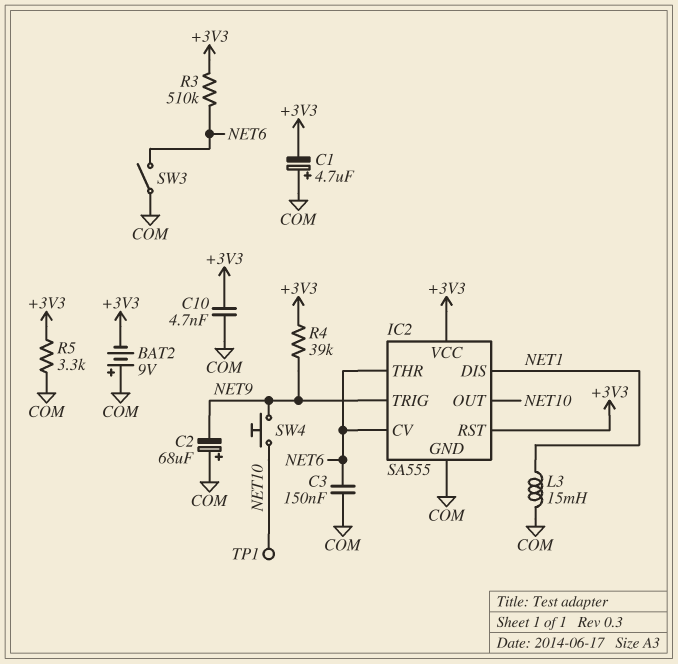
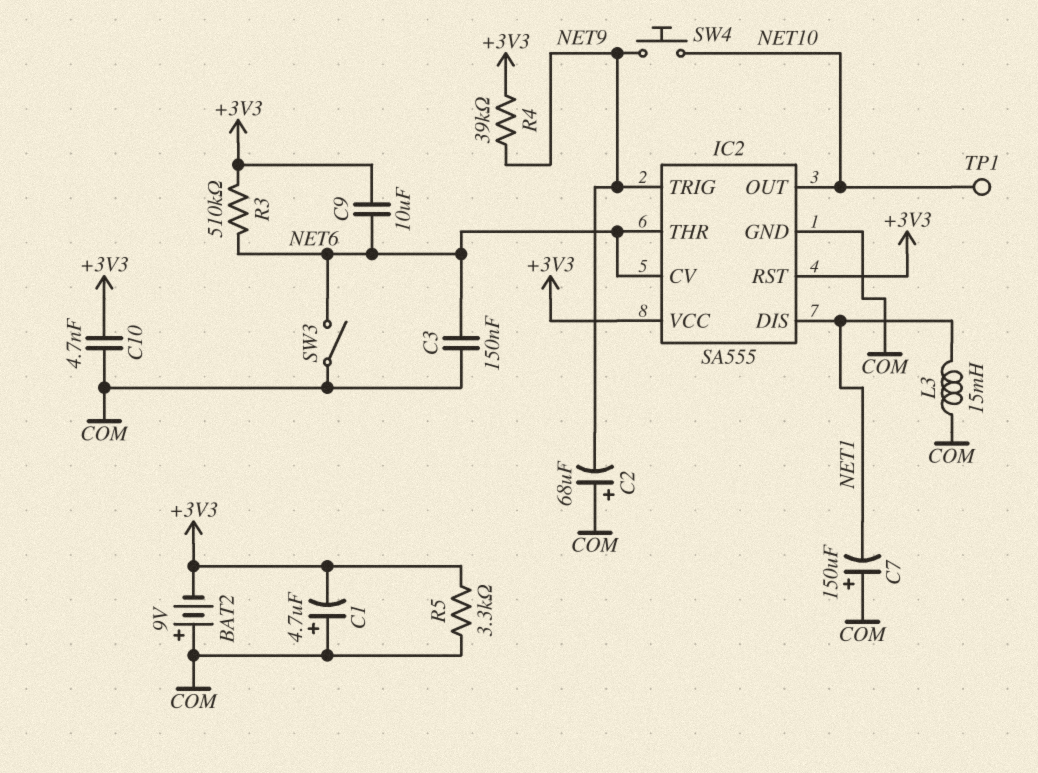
C7: none -> 150uF (plus COM, minus NET1)
C9: none -> 10uF (+3V3, NET6)

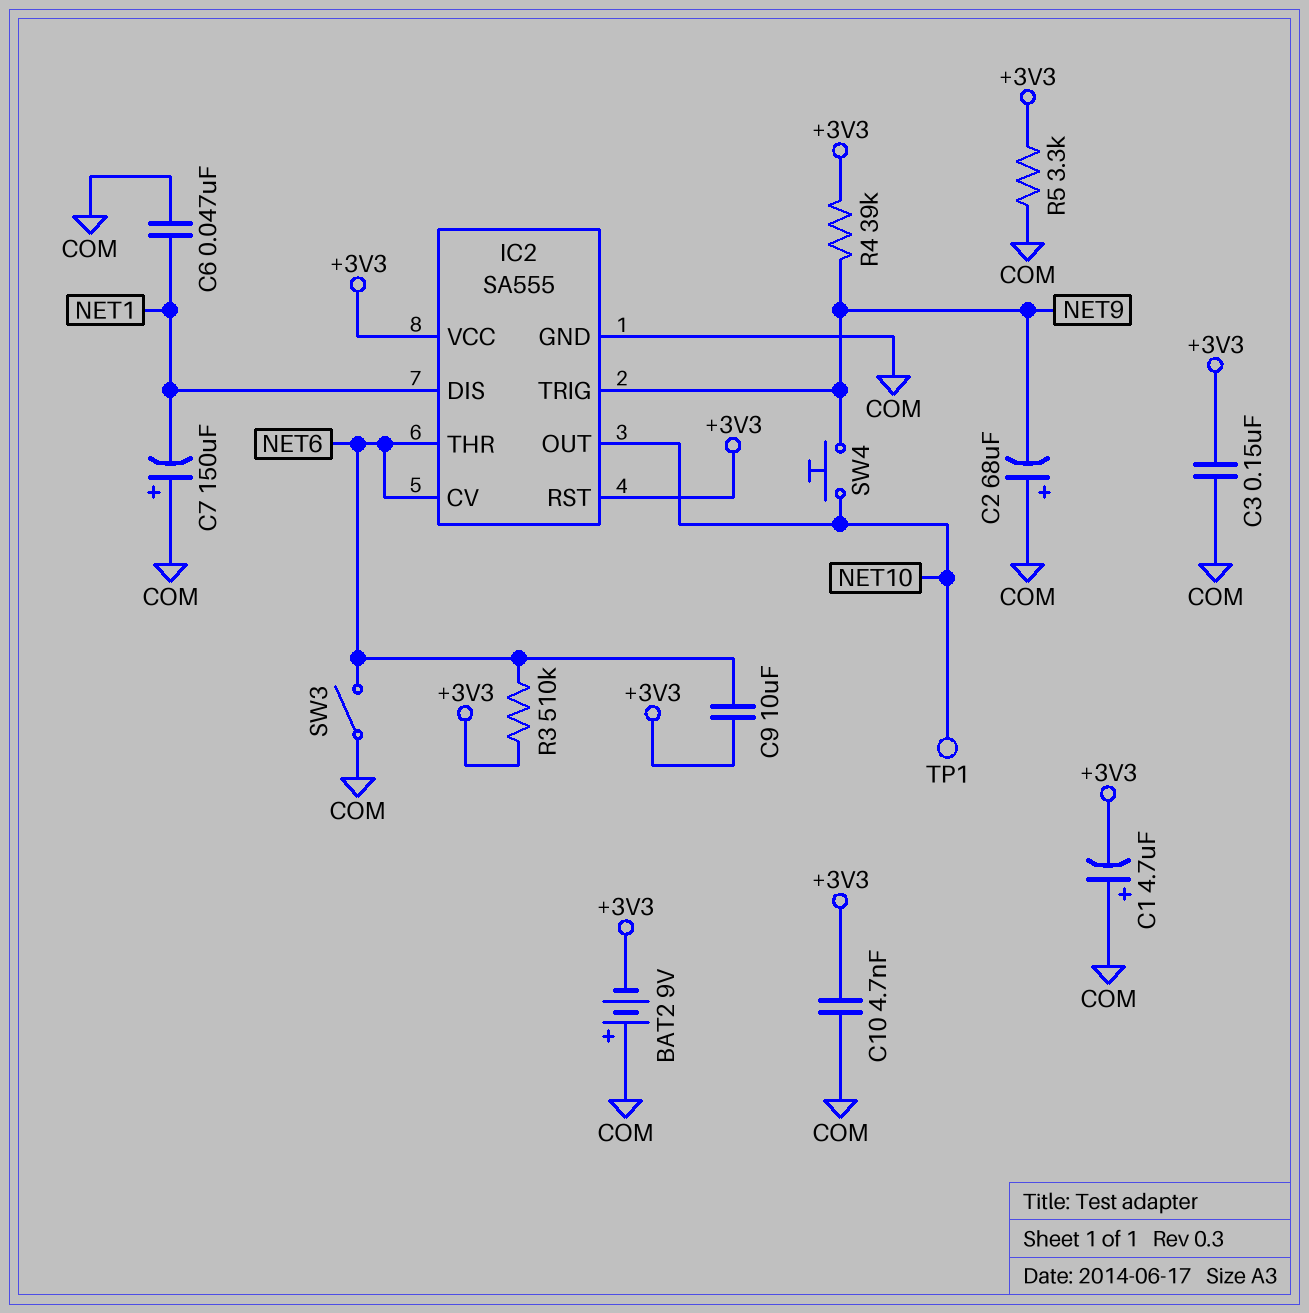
C3: 150nF (COM, NET6) -> 150nF (+3V3, COM)
C6: none -> 47nF (COM, NET1)
L3: 15mH (COM, NET1) -> none

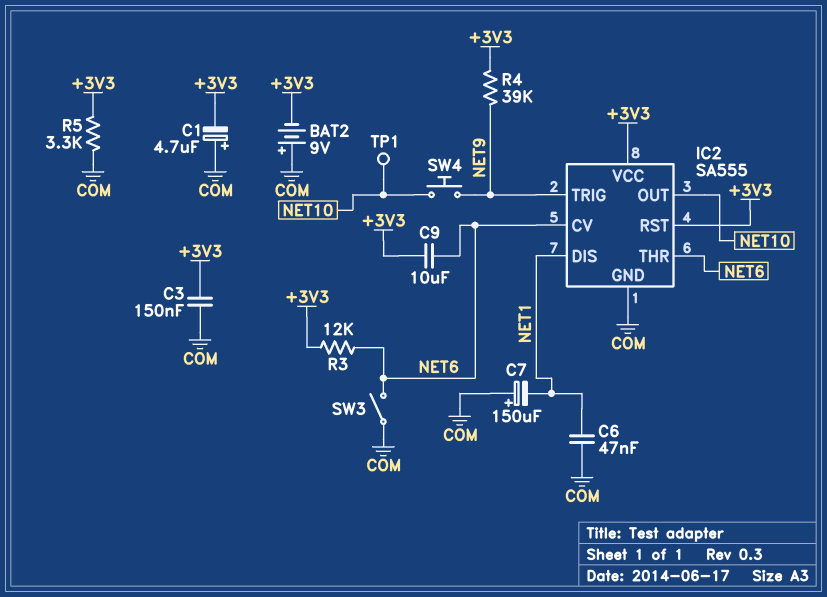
C2: 68uF (plus COM, minus NET9) -> none
C10: 4.7nF (+3V3, COM) -> none
R3: 510k (+3V3, NET6) -> 12k (+3V3, NET6)

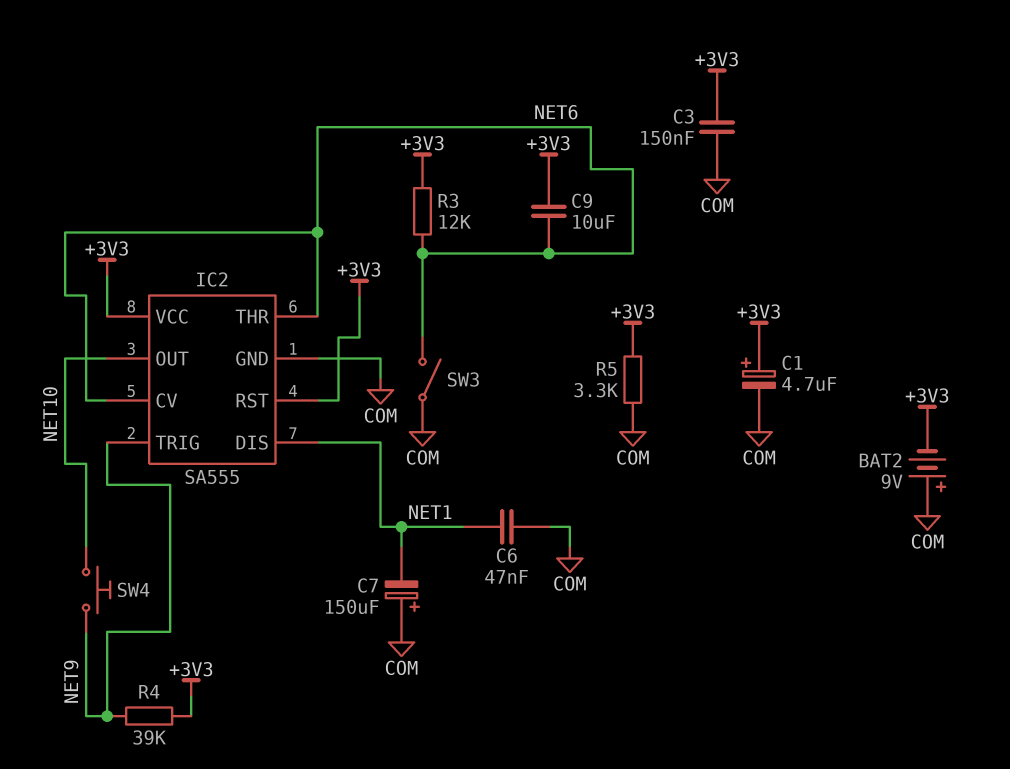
C1: 4.7uF (plus COM, minus +3V3) -> 4.7uF (plus +3V3, minus COM)
TP1: test point (NET10) -> none

